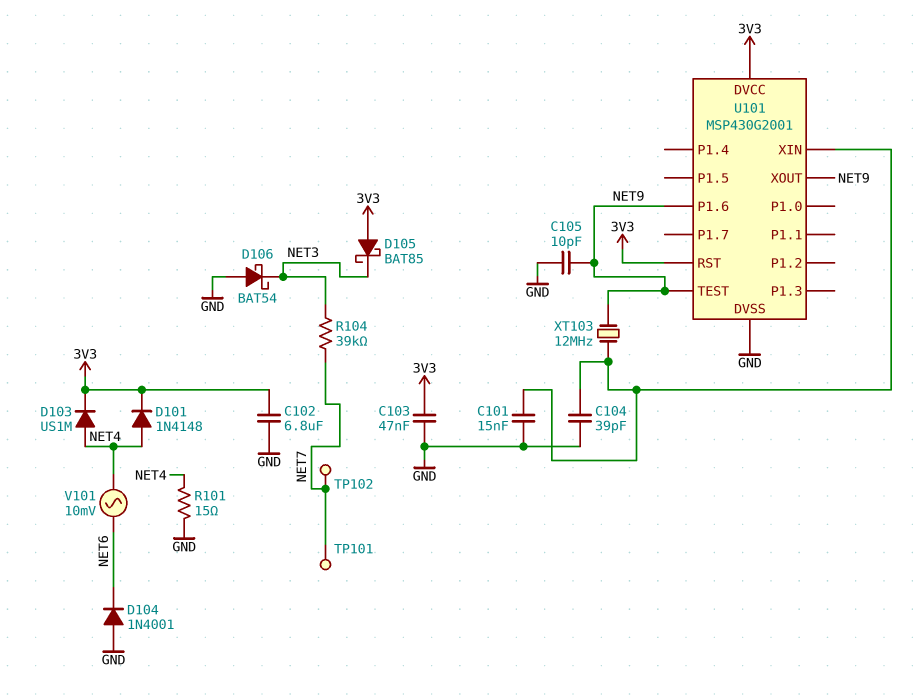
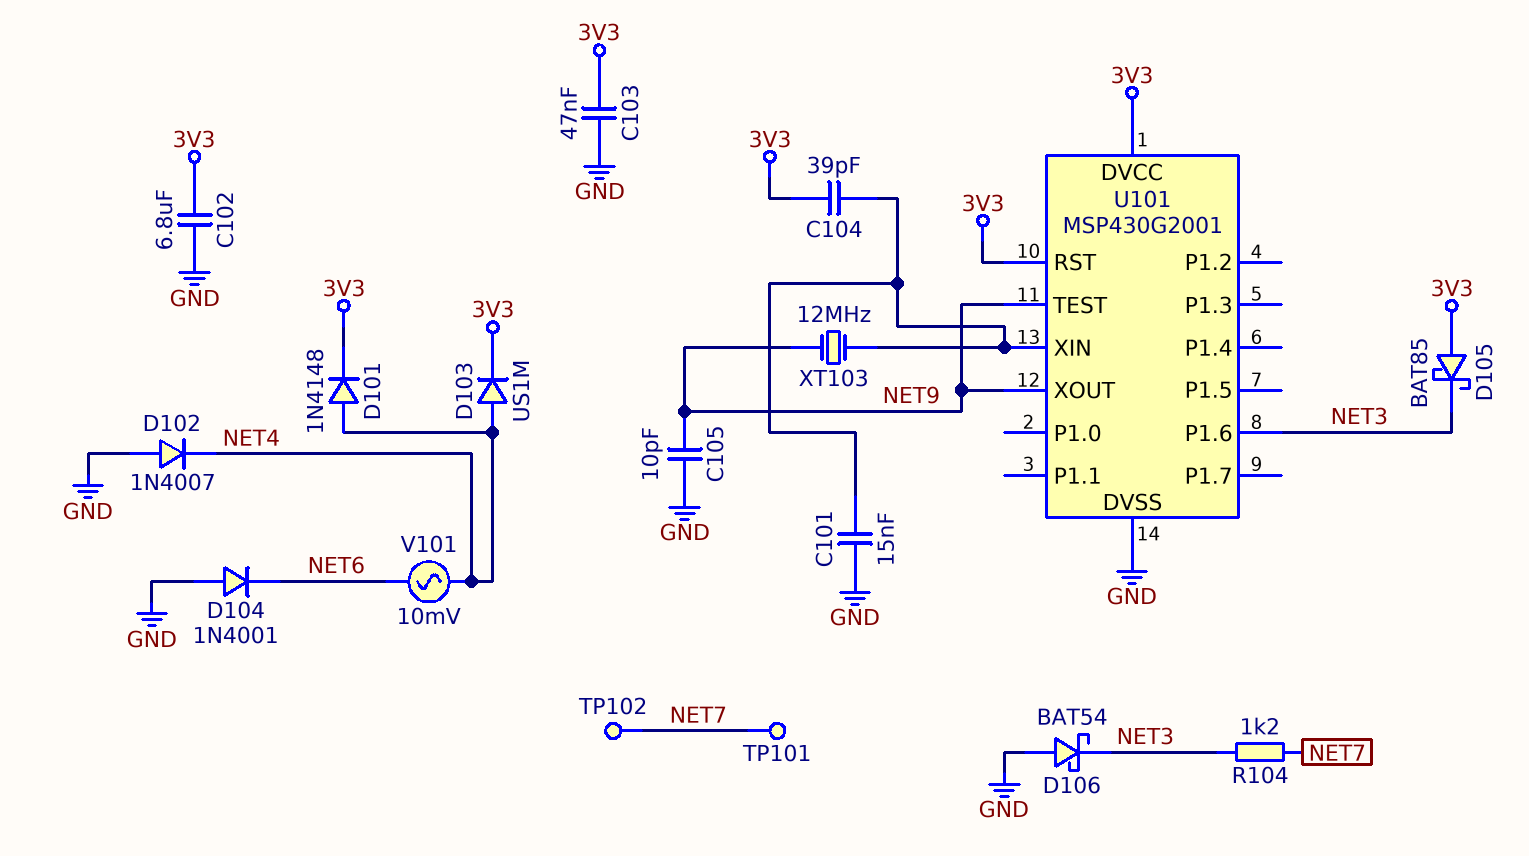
C104: 39pF (GND, U101/XIN) -> 39pF (3V3, U101/XIN)
D102: none -> diode 1N4007 (A GND, K NET4)
R101: 15 (GND, NET4) -> none
R104: 39k (NET3, NET7) -> 1.2k (NET3, NET7)
U101 pin P1.6: NET9 -> NET3

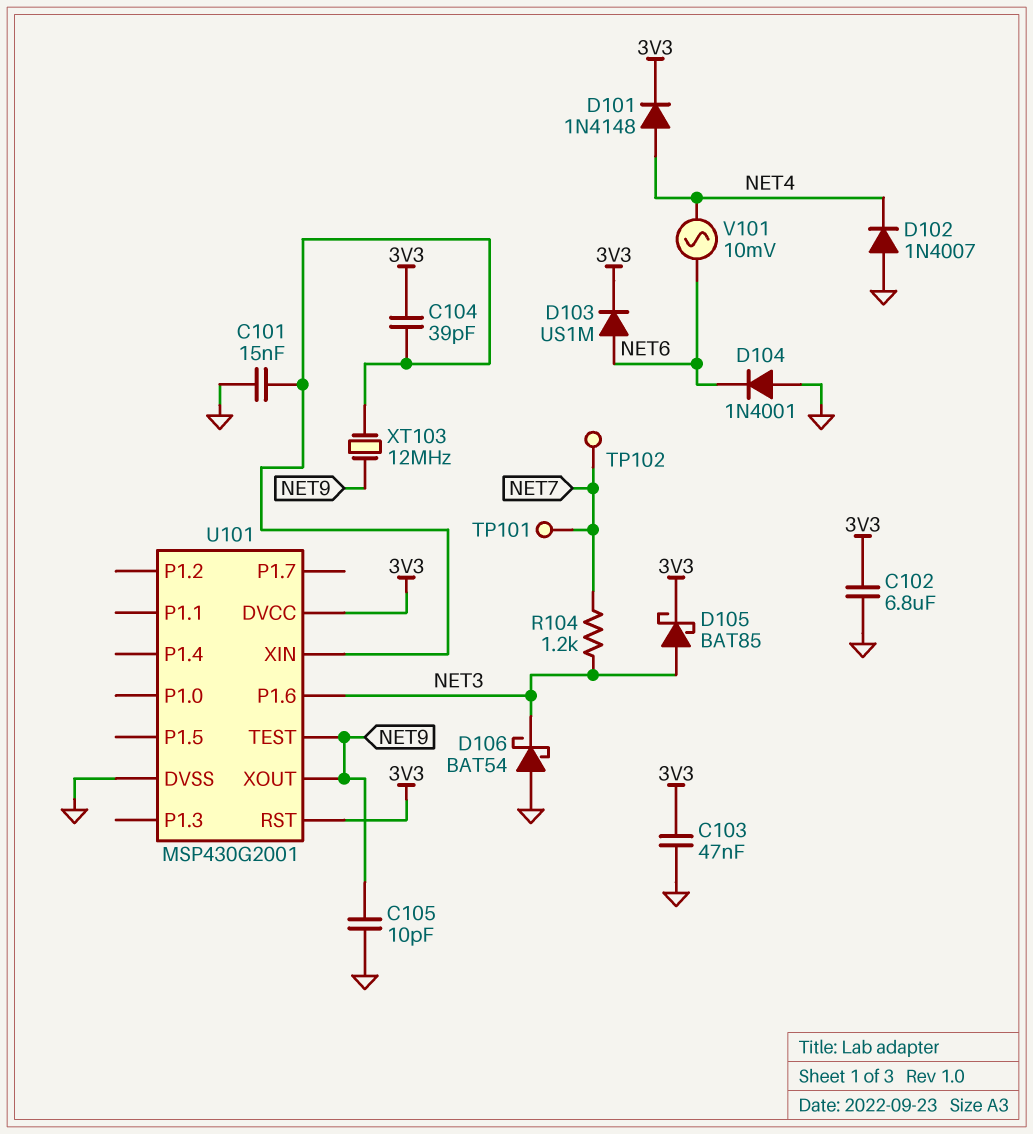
D103: diode US1M (A NET4, K 3V3) -> diode US1M (A NET6, K 3V3)
D105: schottky BAT85 (A 3V3, K NET3) -> schottky BAT85 (A NET3, K 3V3)

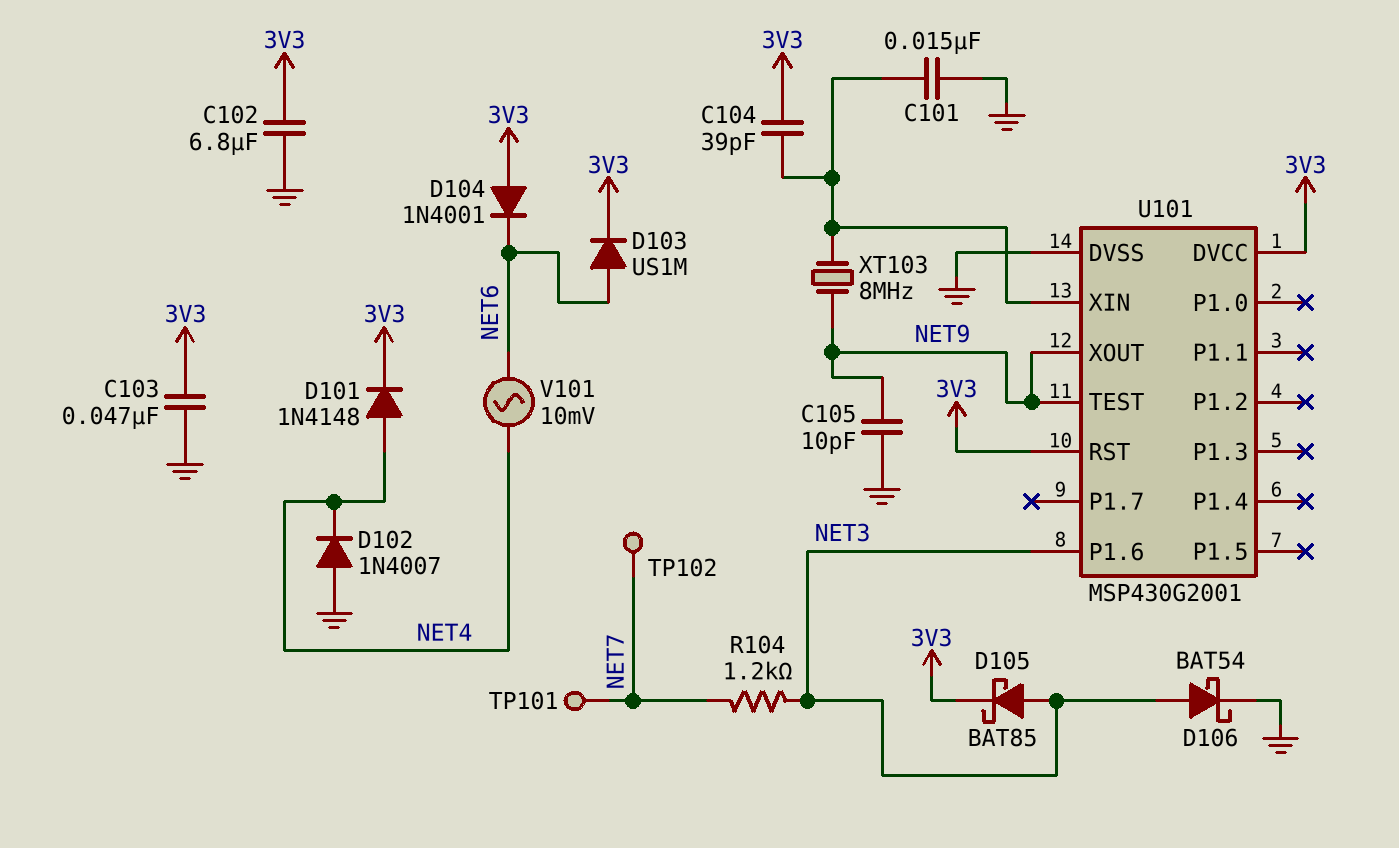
D104: diode 1N4001 (A GND, K NET6) -> diode 1N4001 (A 3V3, K NET6)
D106: schottky BAT54 (A GND, K NET3) -> schottky BAT54 (A NET3, K GND)
XT103: 12MHz (NET9, U101/XIN) -> 8MHz (NET9, U101/XIN)

